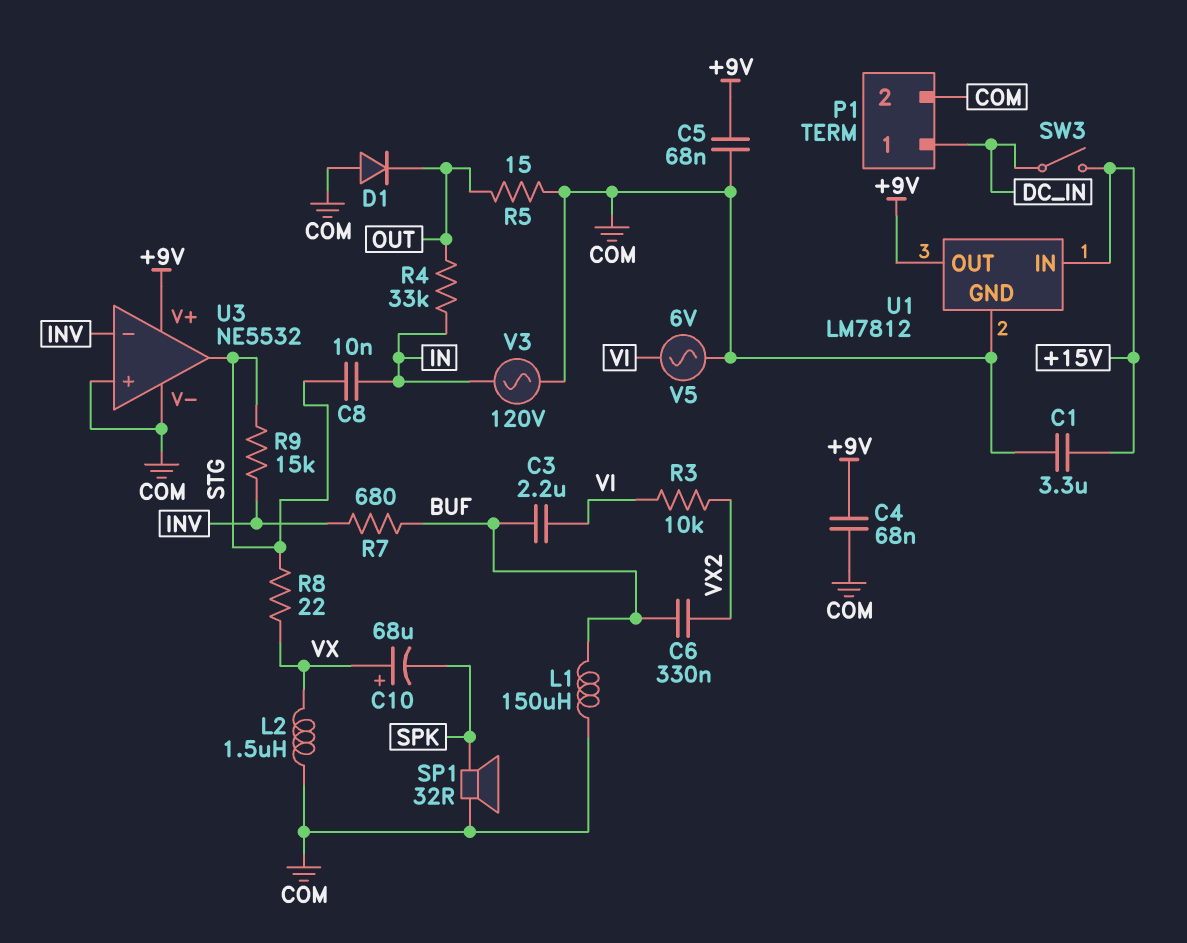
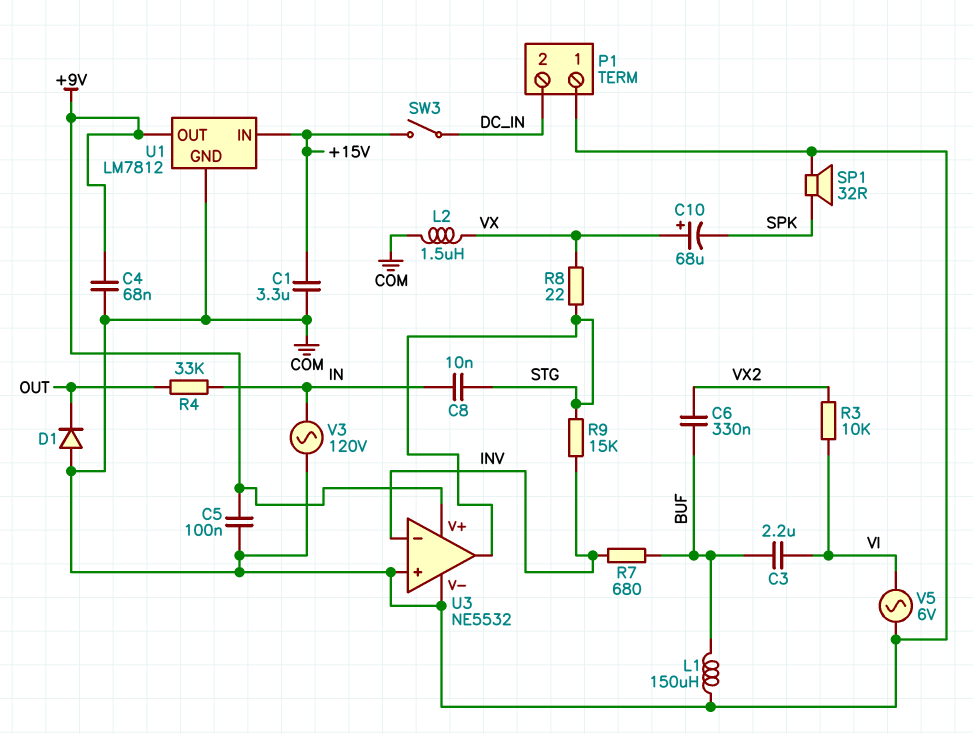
C5: 68nF (+9V, COM) -> 100nF (+9V, COM)
P1 pin 1: DC_IN -> COM
P1 pin 2: COM -> DC_IN
R5: 15 (COM, OUT) -> none

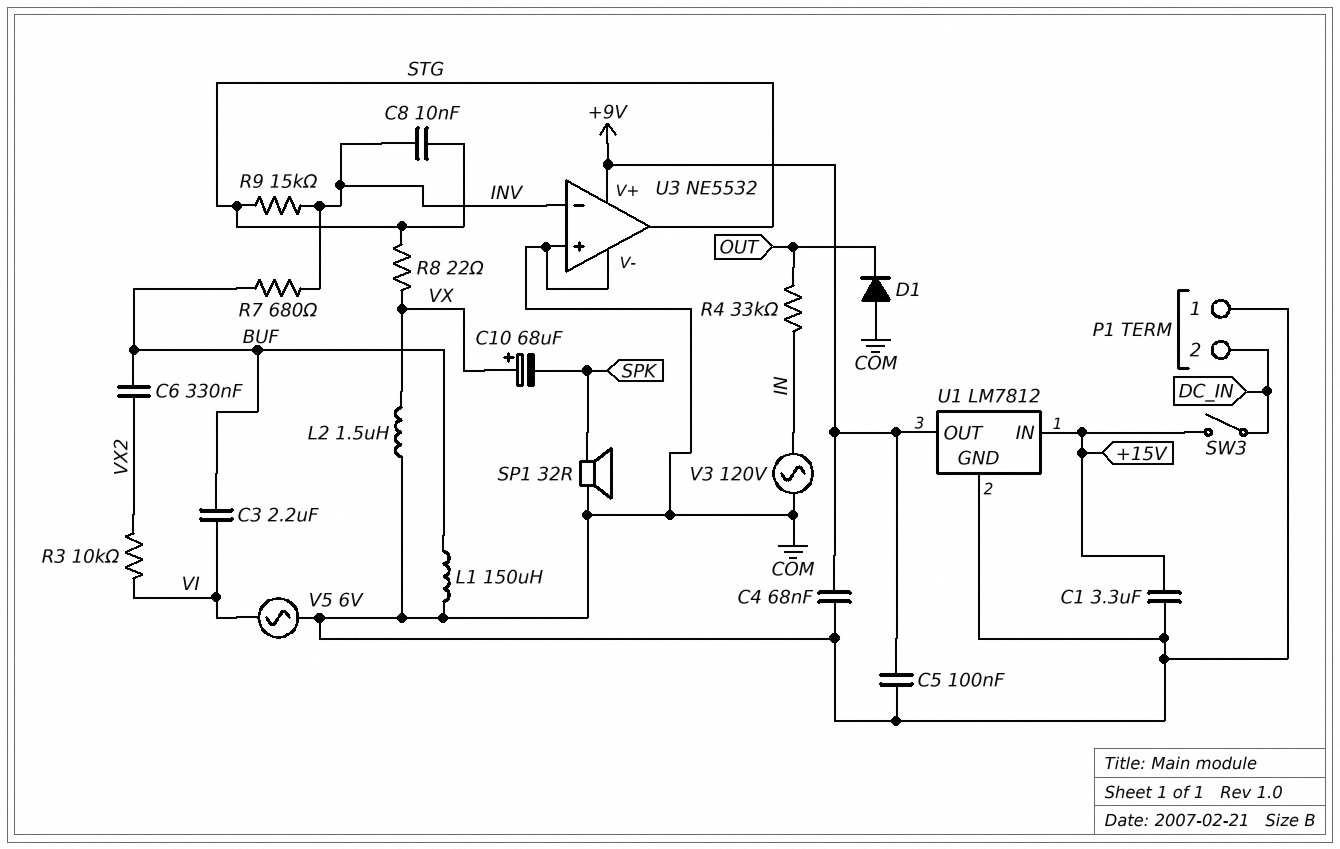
C8: 10nF (IN, STG) -> 10nF (INV, STG)

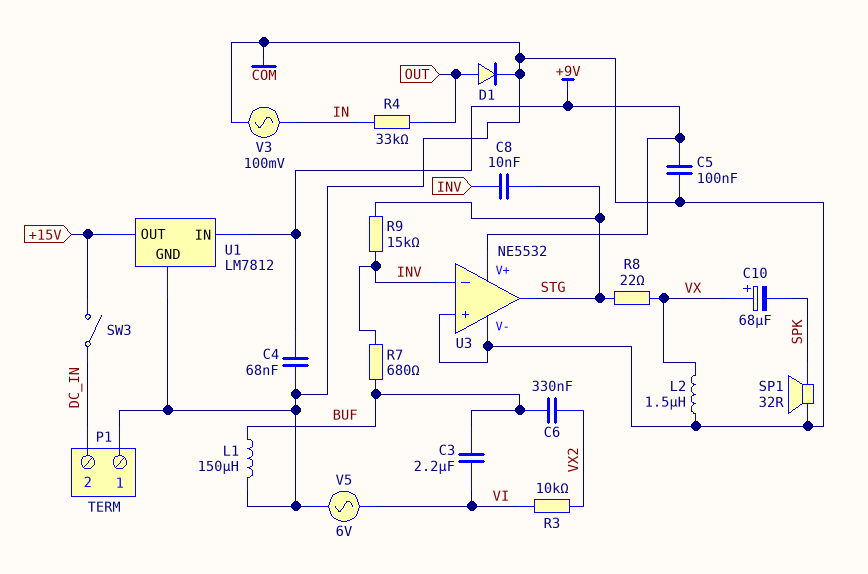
C1: 3.3uF (+15V, COM) -> none
D1: diode (A COM, K OUT) -> diode (A OUT, K COM)
U1 pin IN: +15V -> +9V
U1 pin OUT: +9V -> +15V
V3: AC 120V (COM, IN) -> AC 100mV (COM, IN)

